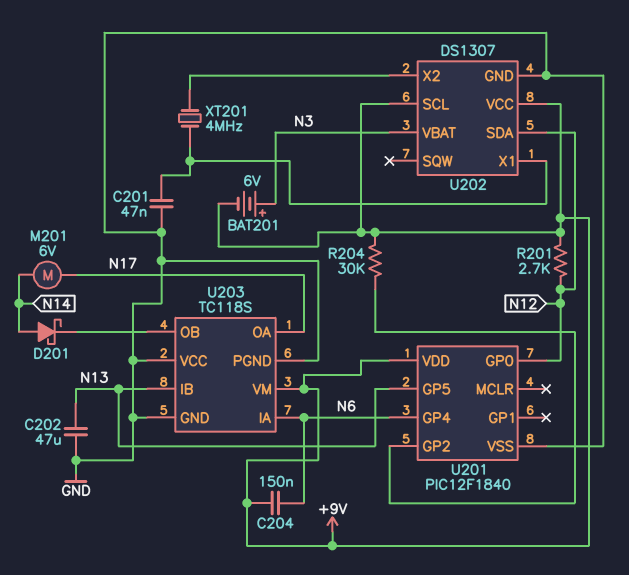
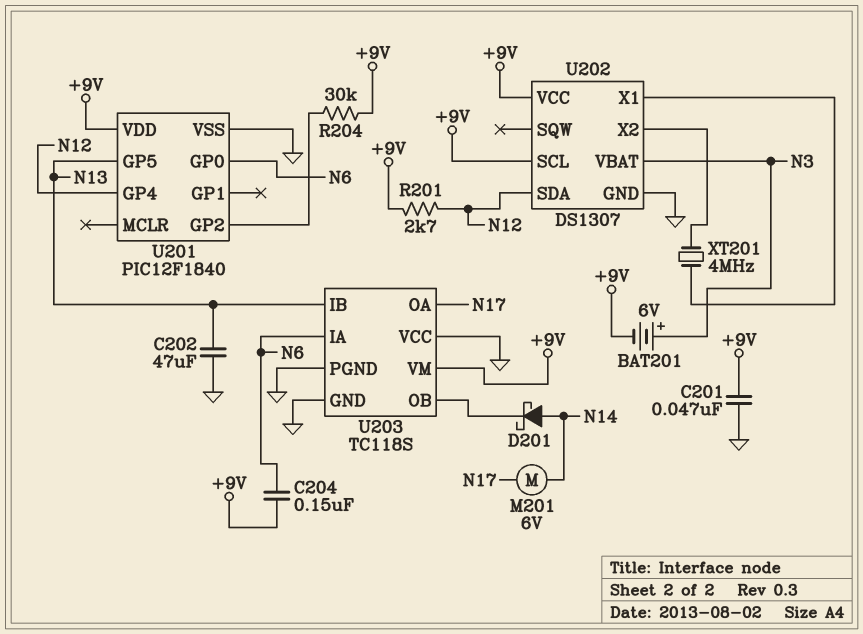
C201: 47nF (GND, U202/X1) -> 47nF (+9V, GND)
U201 pin GP0: N12 -> N6
U201 pin GP4: N6 -> N12

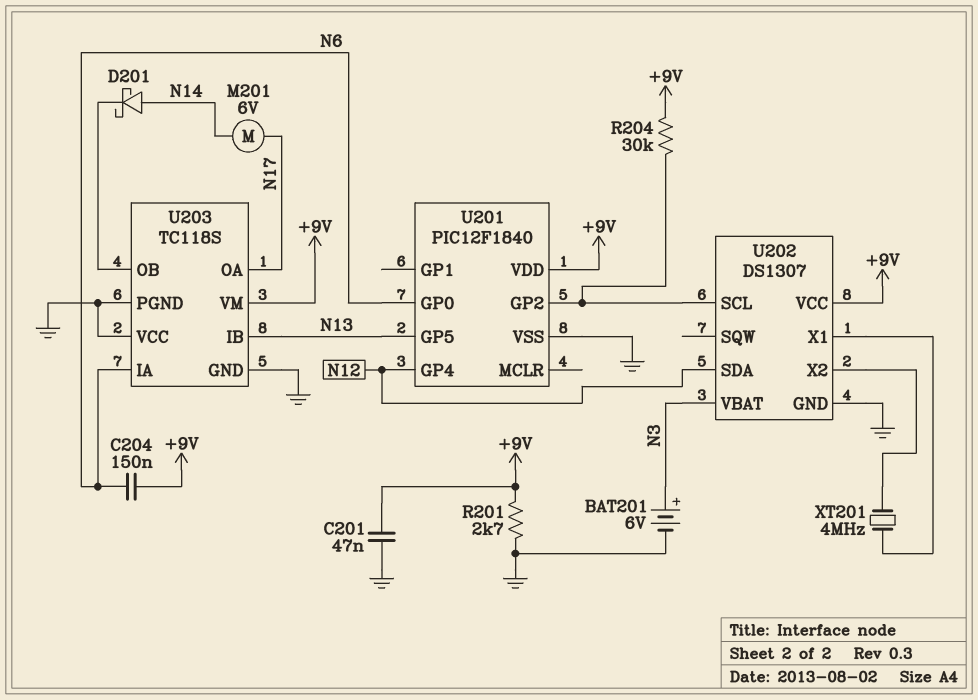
BAT201: 6V (plus N3, minus +9V) -> 6V (plus N3, minus GND)
C202: 47uF (GND, N13) -> none
R201: 2.7k (+9V, N12) -> 2.7k (+9V, GND)
U202 pin SCL: +9V -> U201/GP2

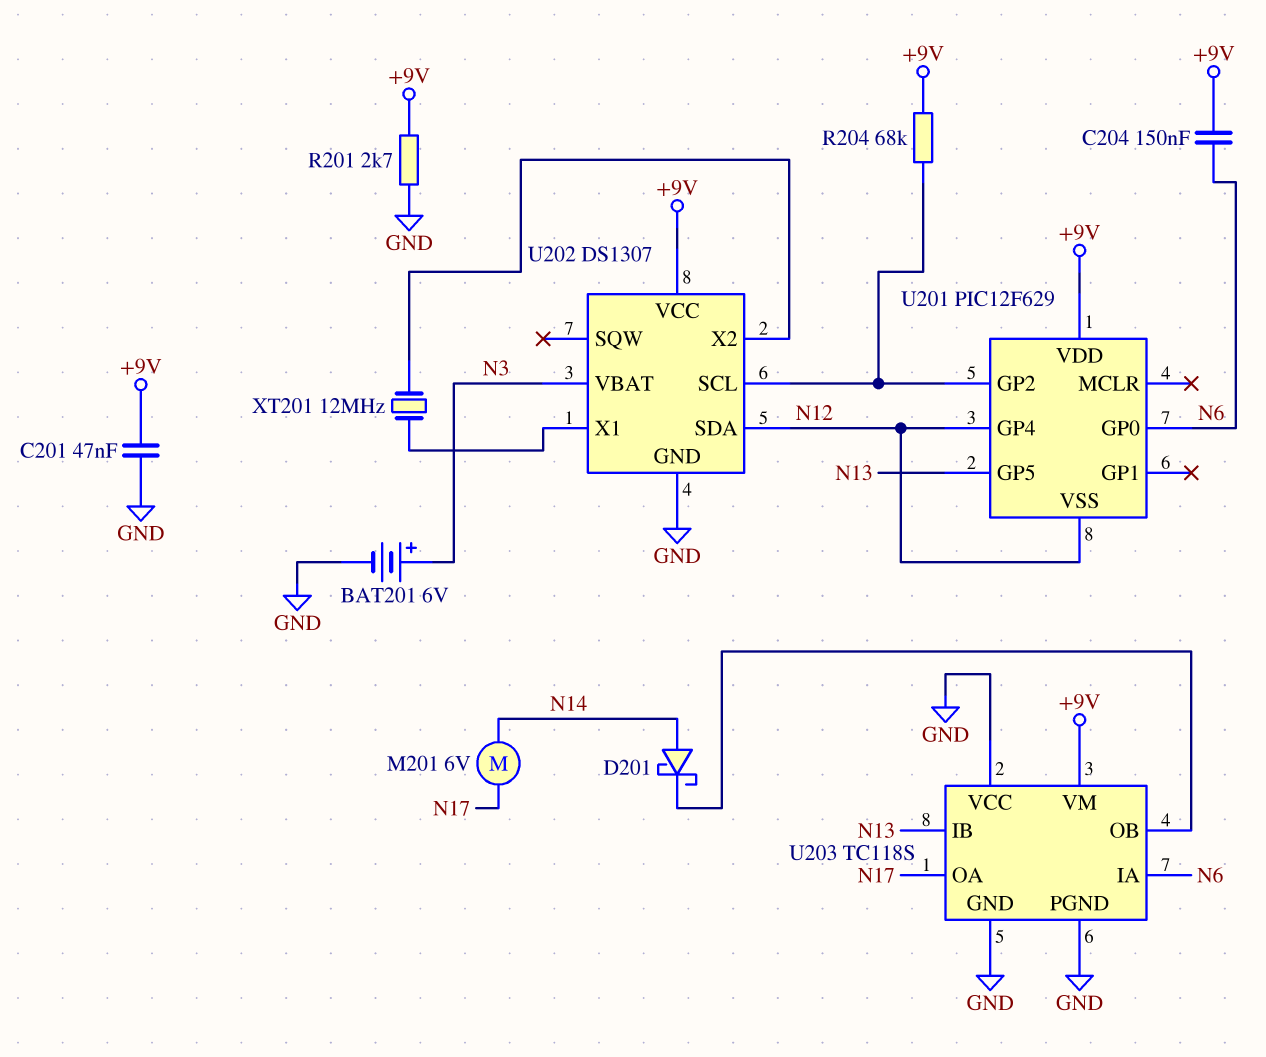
R204: 30k (+9V, U201/GP2) -> 68k (+9V, U201/GP2)
U201: PIC12F1840 -> PIC12F629
U201 pin VSS: GND -> N12
XT201: 4MHz (U202/X1, U202/X2) -> 12MHz (U202/X1, U202/X2)

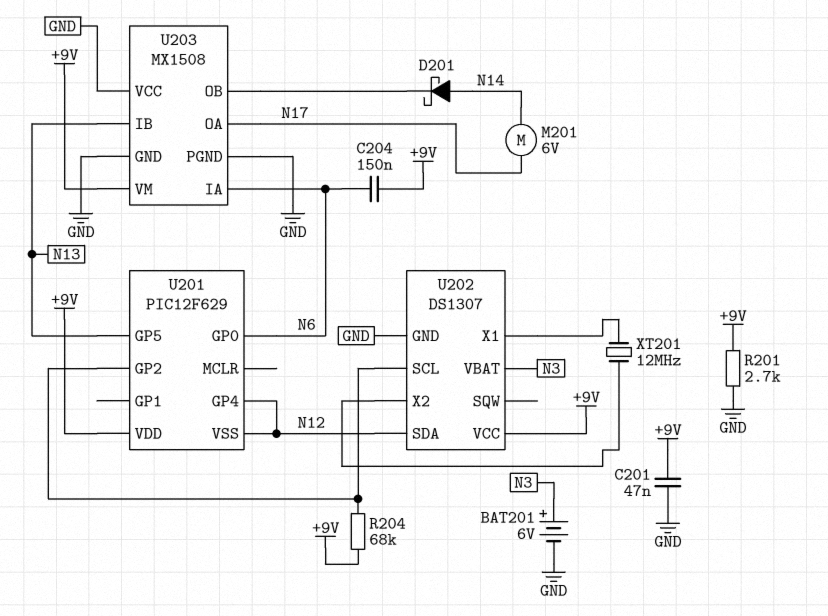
U203: TC118S -> MX1508

